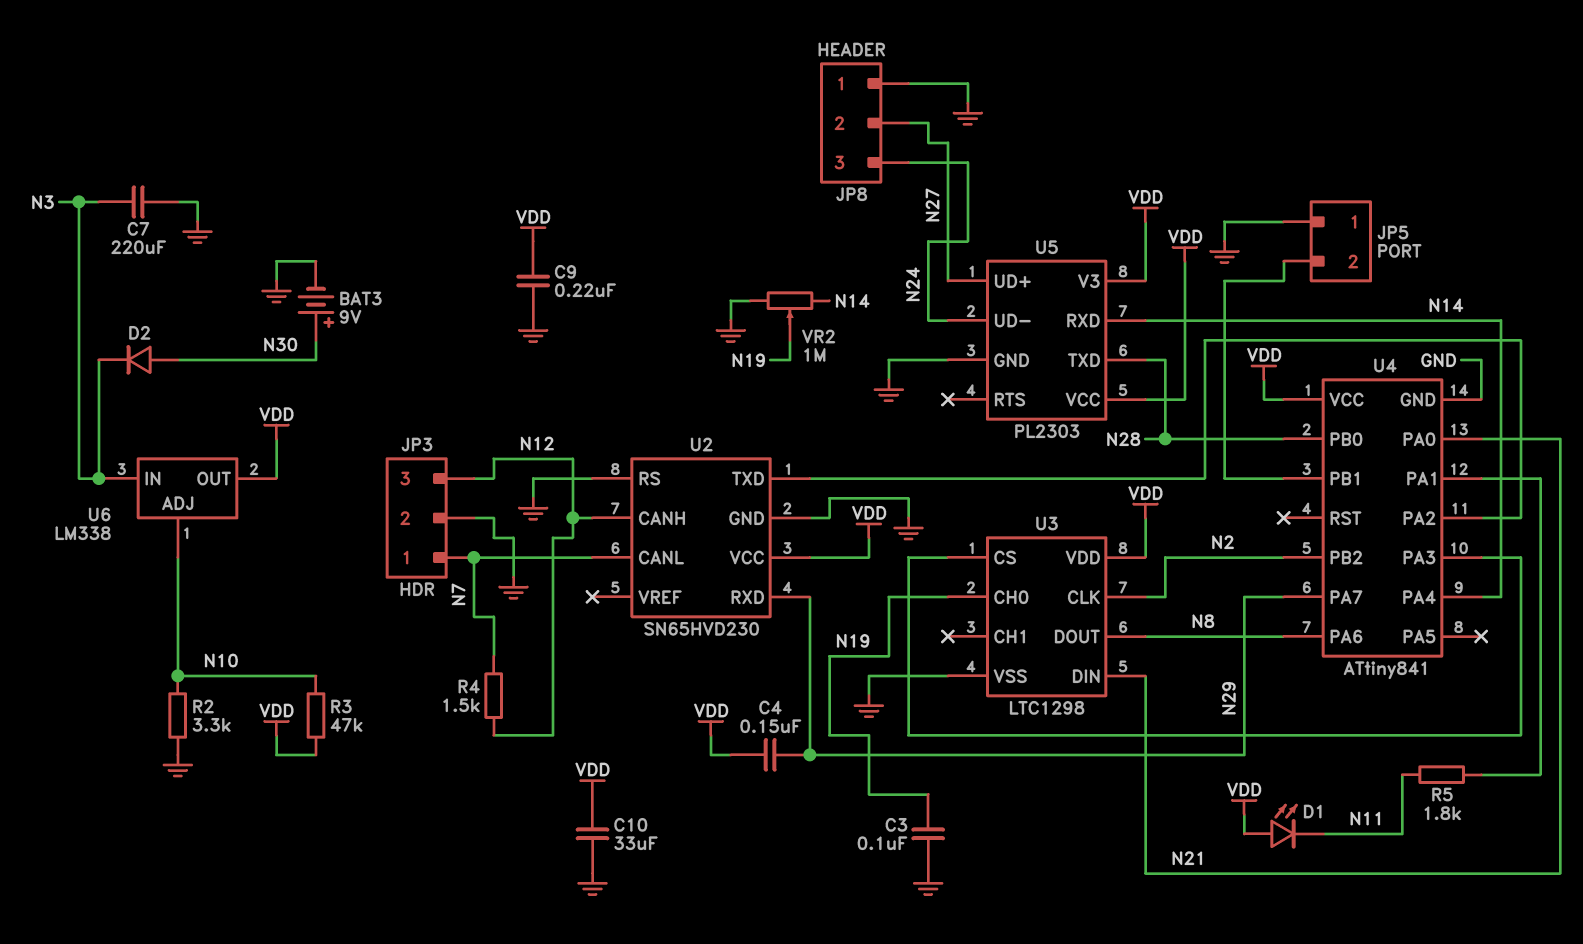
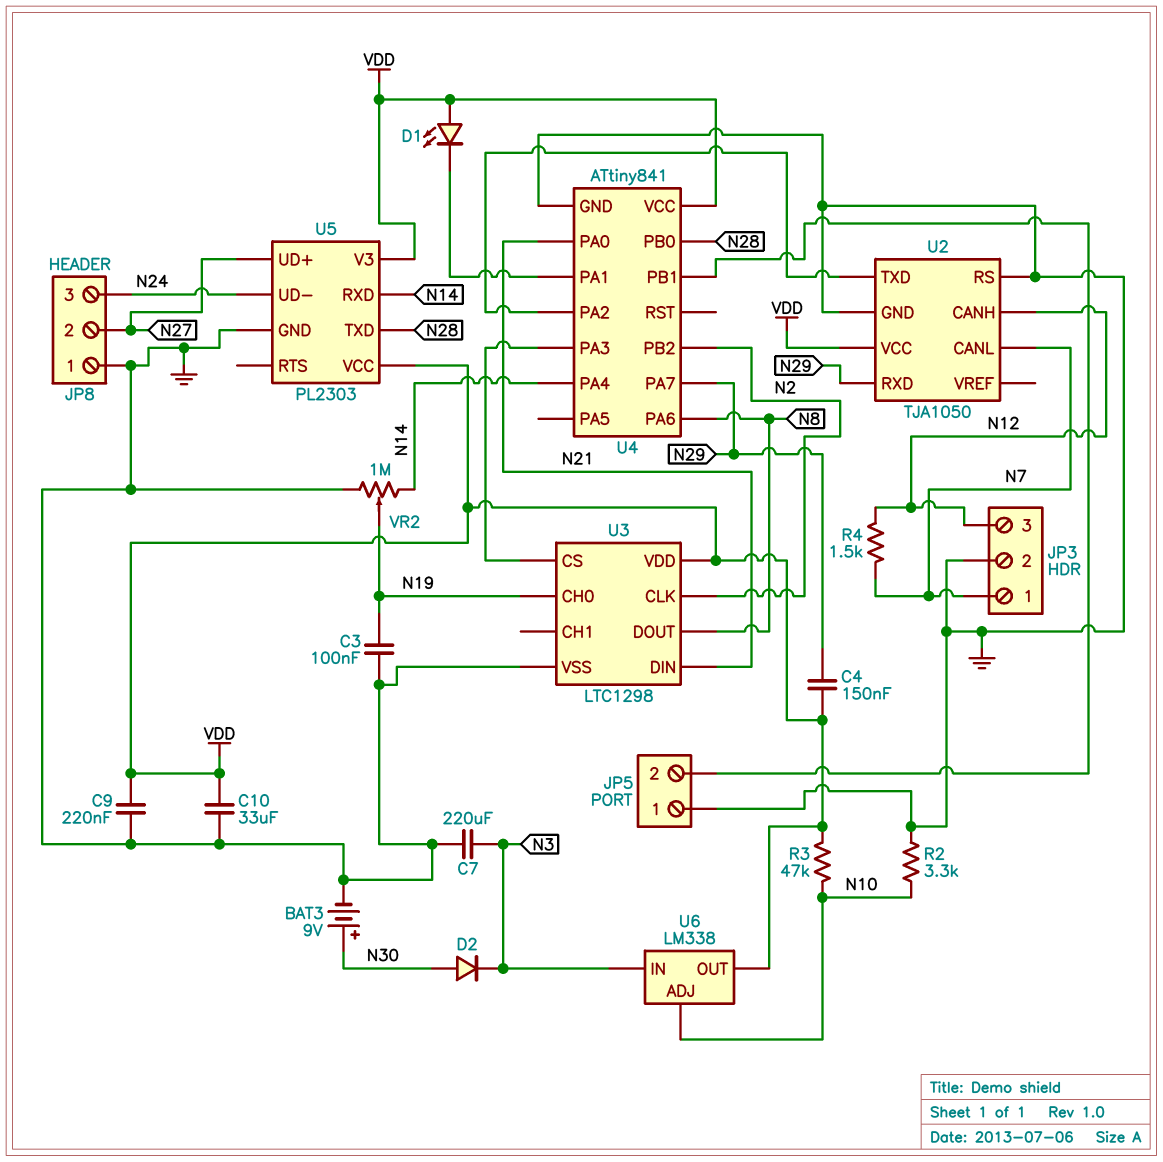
D1: LED (A VDD, K N11) -> LED (A VDD, K U4/PA1)
R5: 1.8k (N11, U4/PA1) -> none
U2: SN65HVD230 -> TJA1050

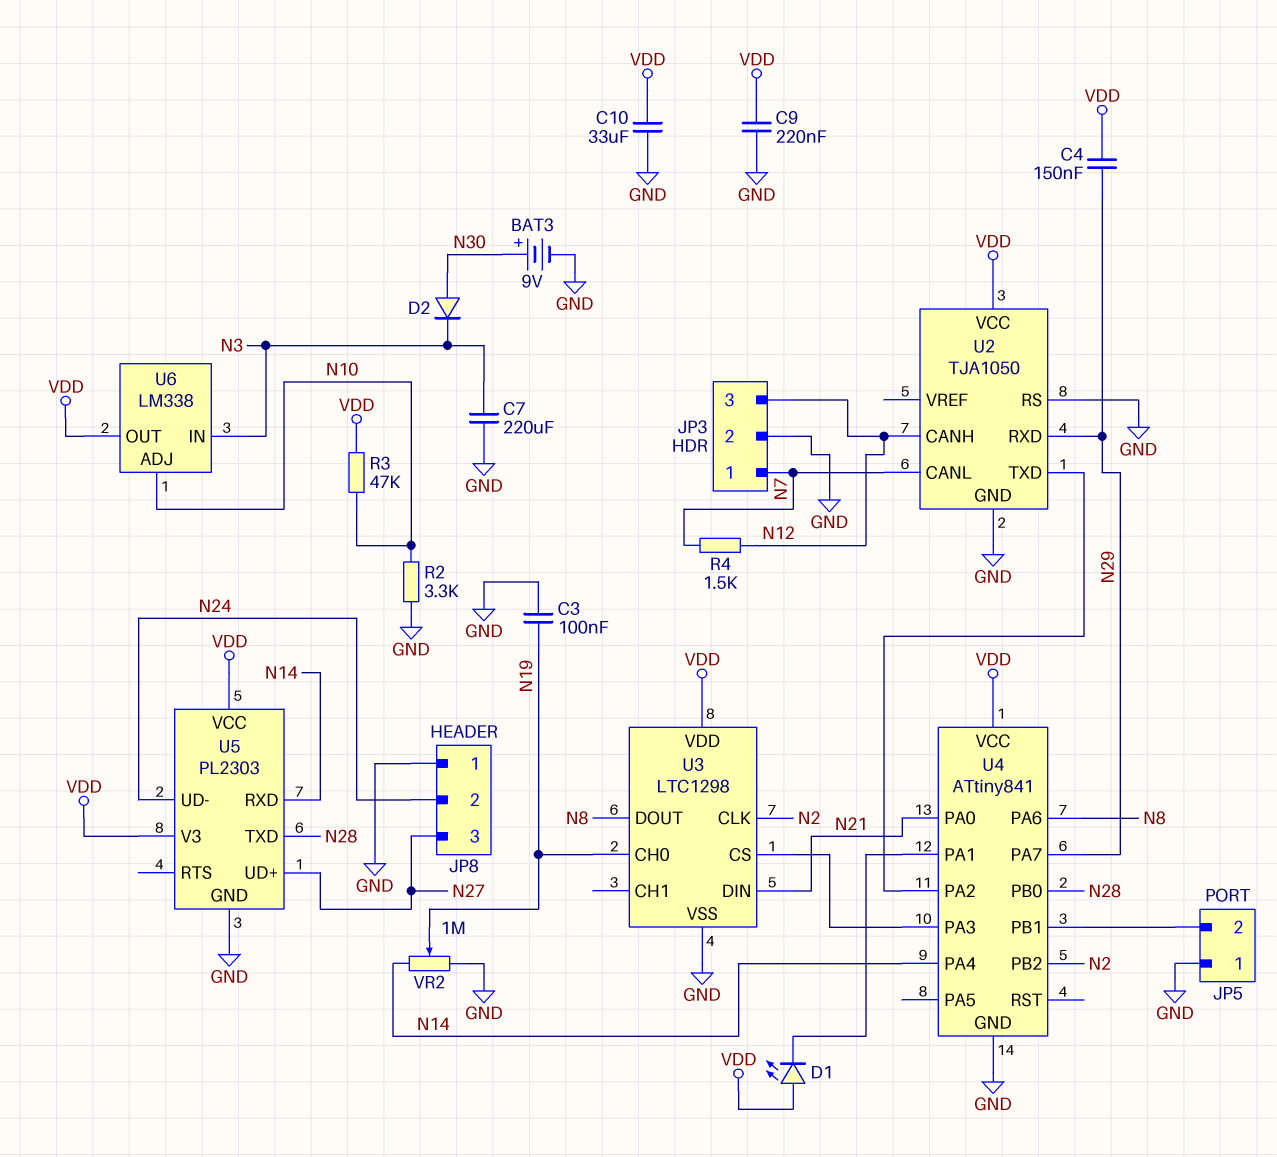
JP8 pin 2: N27 -> N24
JP8 pin 3: N24 -> N27

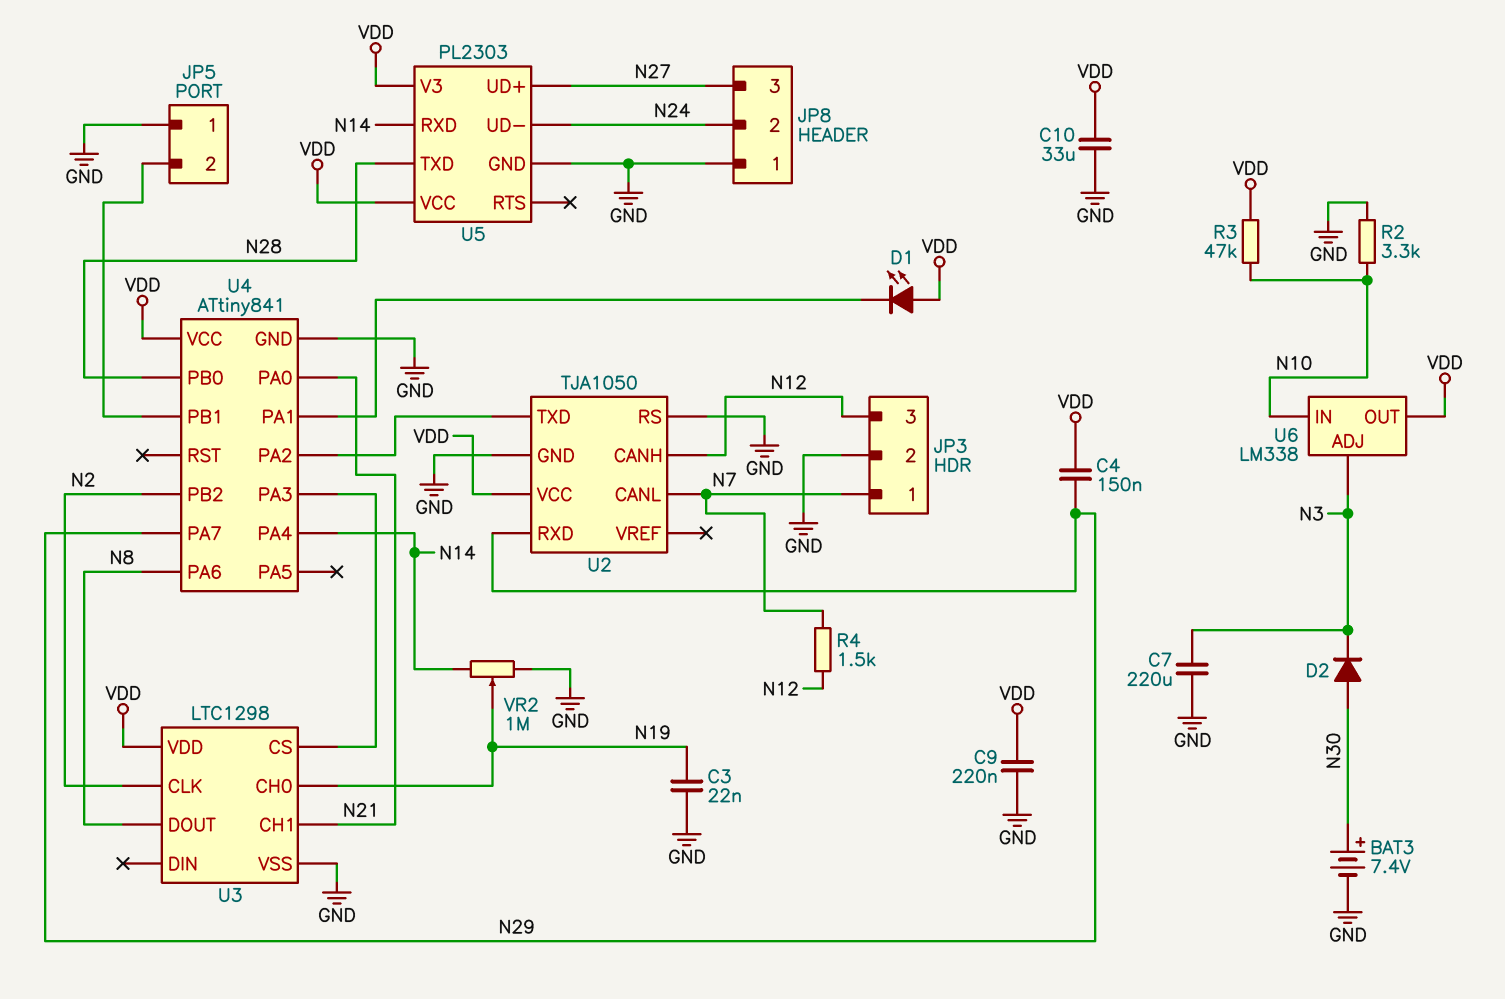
BAT3: 9V (plus N30, minus GND) -> 7.4V (plus N30, minus GND)
C3: 100nF (GND, N19) -> 22nF (GND, N19)
U3 pin CH1: none -> N21
U3 pin DIN: N21 -> none
U6 pin ADJ: N10 -> N3
U6 pin IN: N3 -> N10

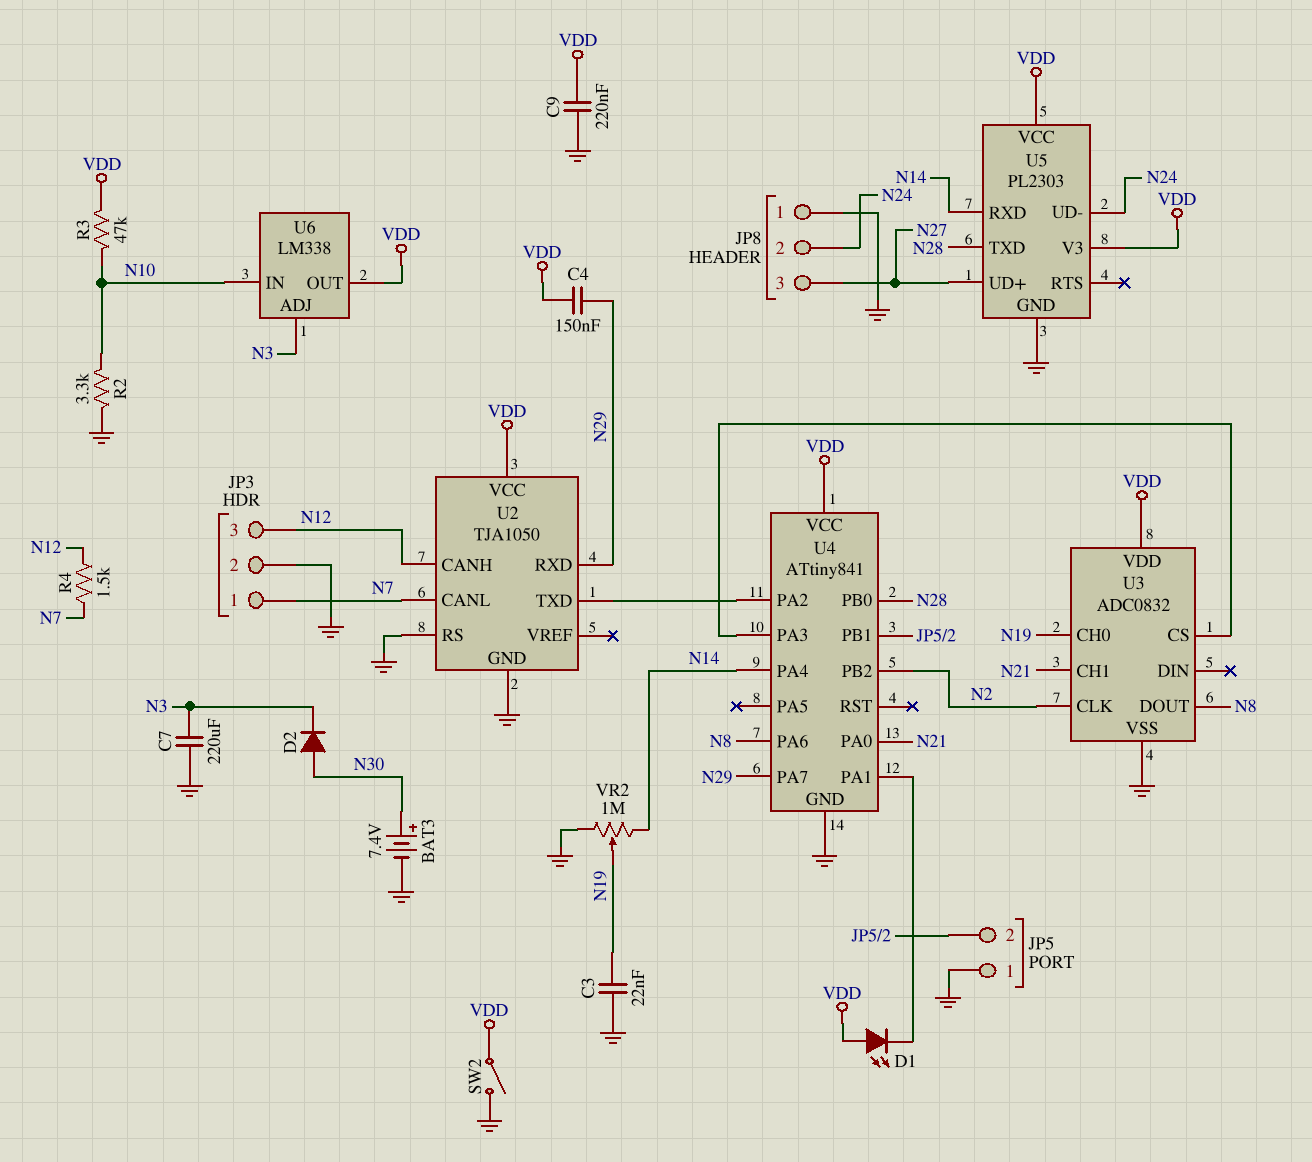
C10: 33uF (GND, VDD) -> none
SW2: none -> switch (GND, VDD)
U3: LTC1298 -> ADC0832

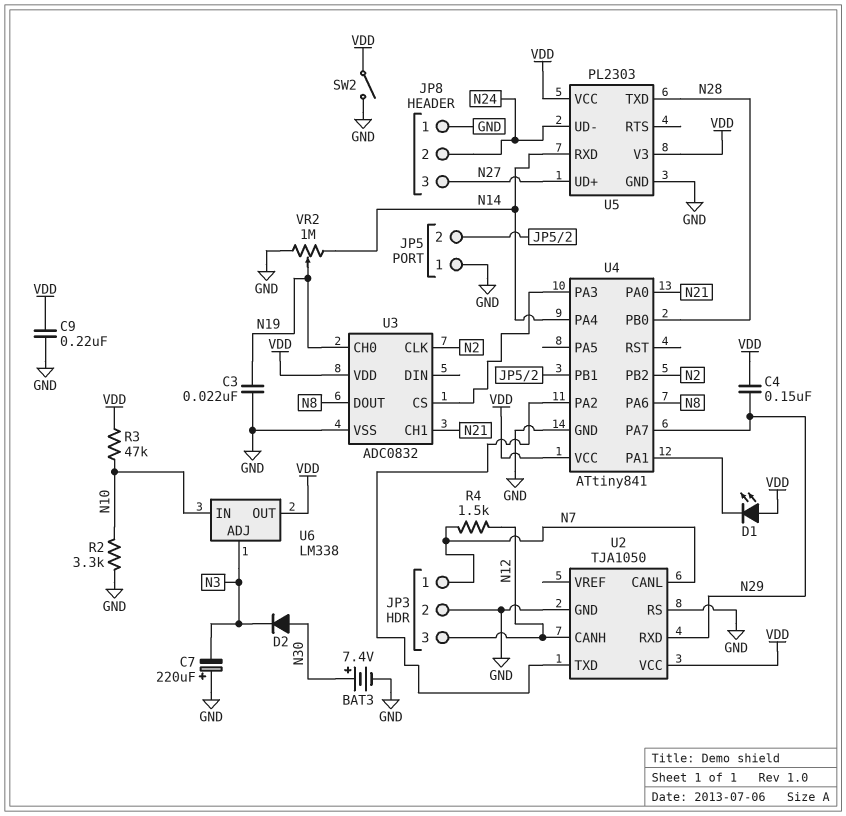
C7: 220uF (GND, N3) -> 220uF (plus GND, minus N3)

